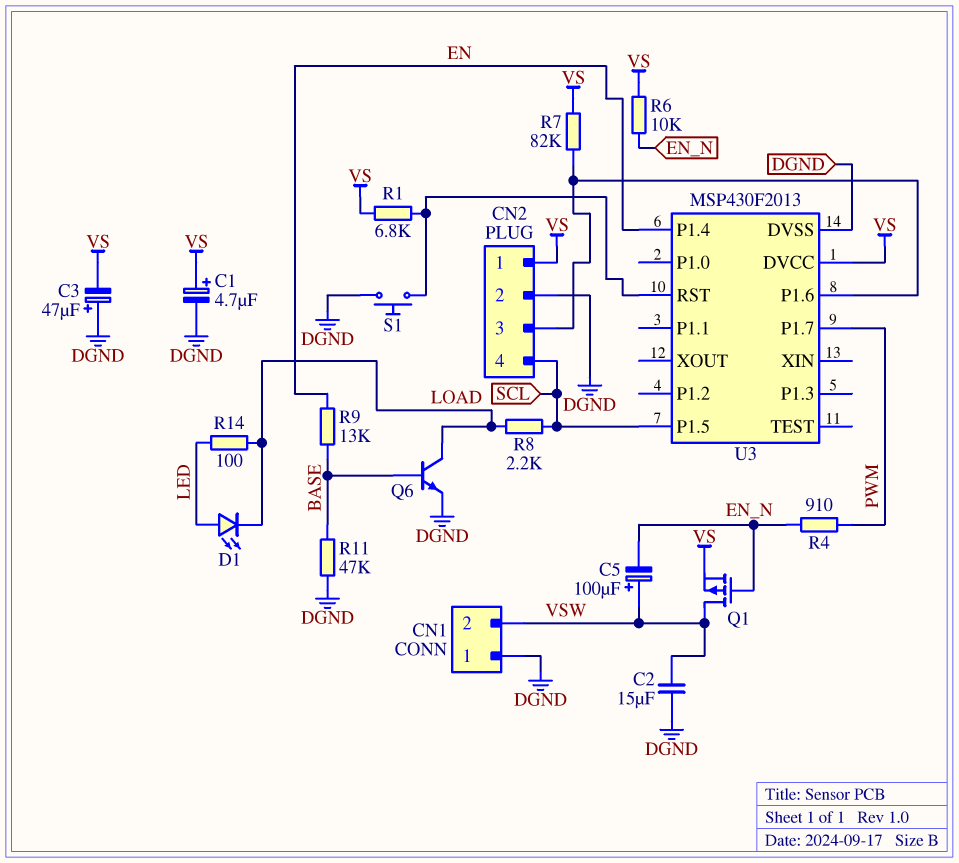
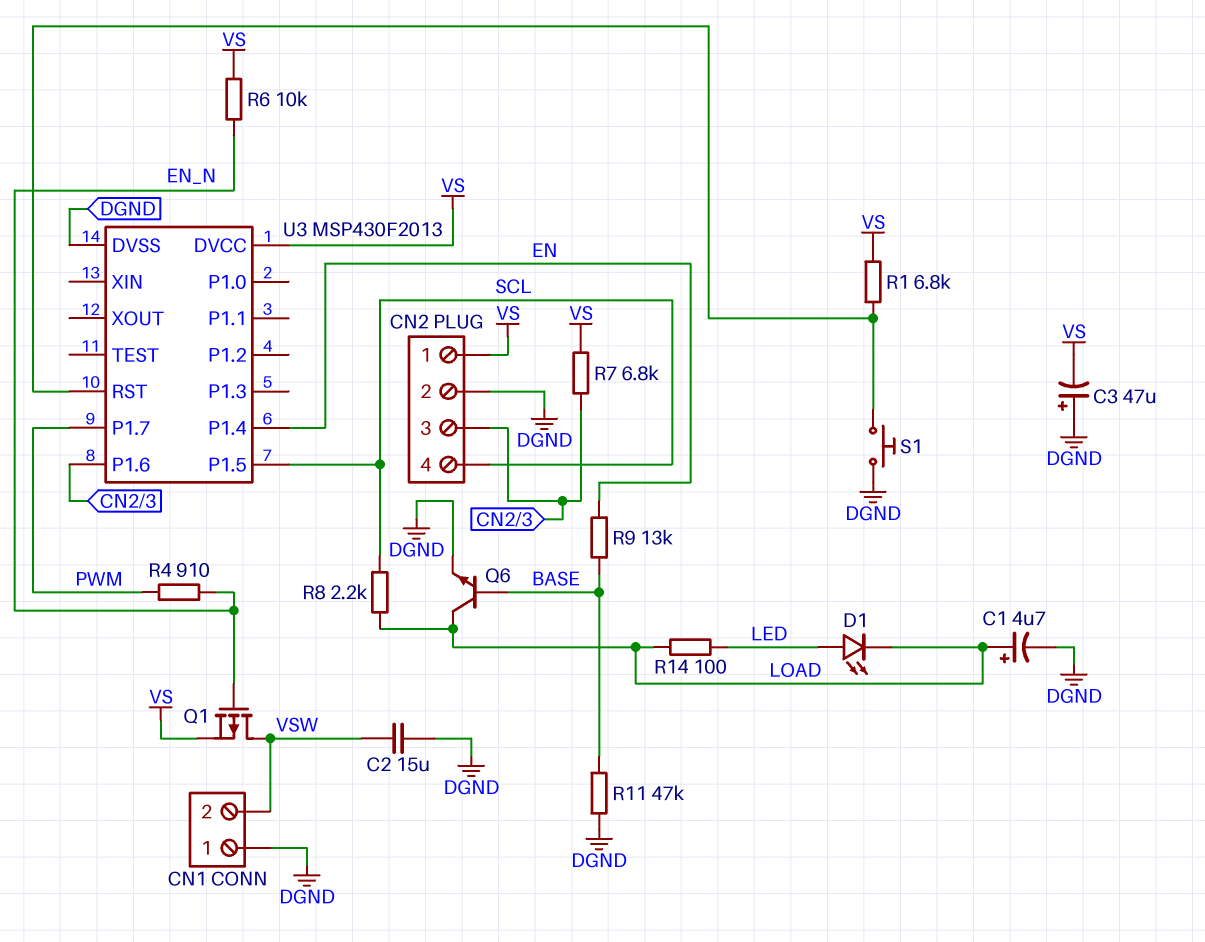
C1: 4.7uF (plus VS, minus DGND) -> 4.7uF (plus LOAD, minus DGND)
C5: 100uF (plus VSW, minus EN_N) -> none
R7: 82k (CN2/3, VS) -> 6.8k (CN2/3, VS)

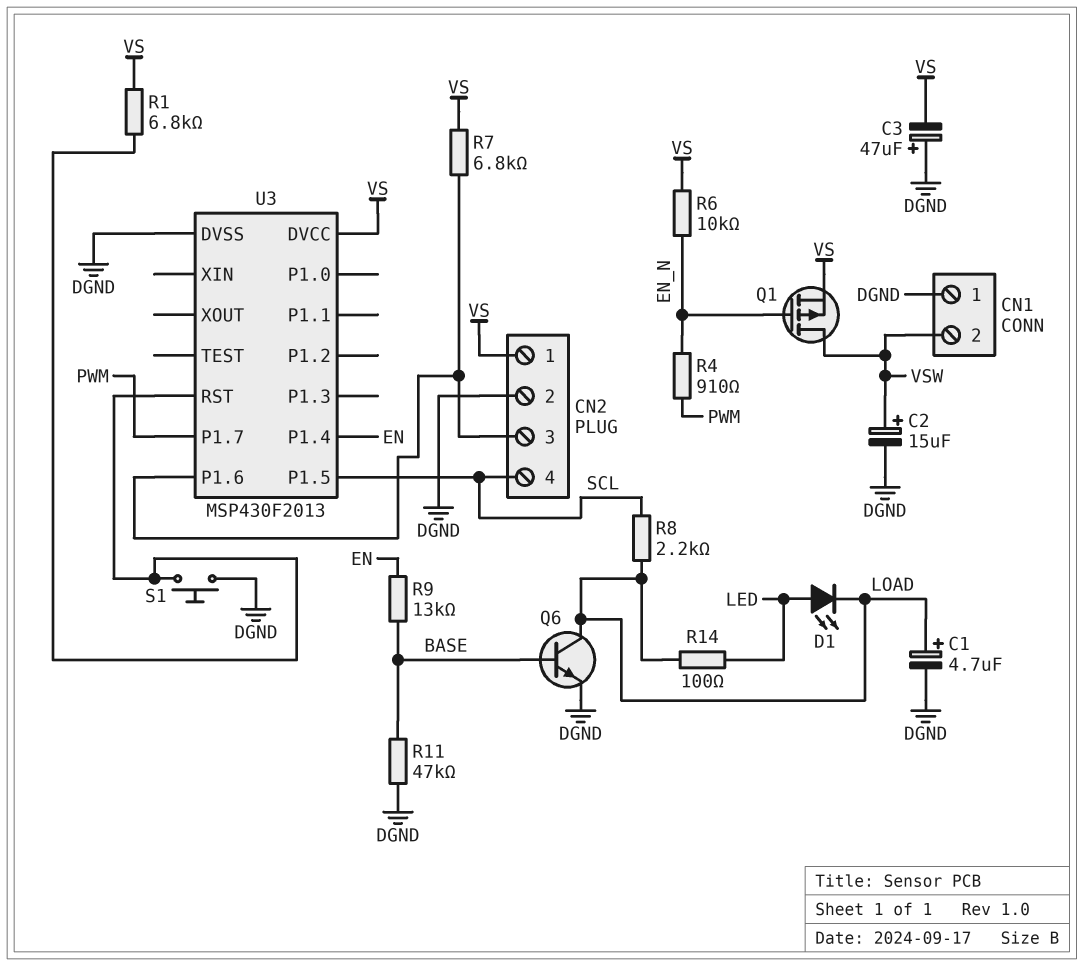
C2: 15uF (DGND, VSW) -> 15uF (plus VSW, minus DGND)

